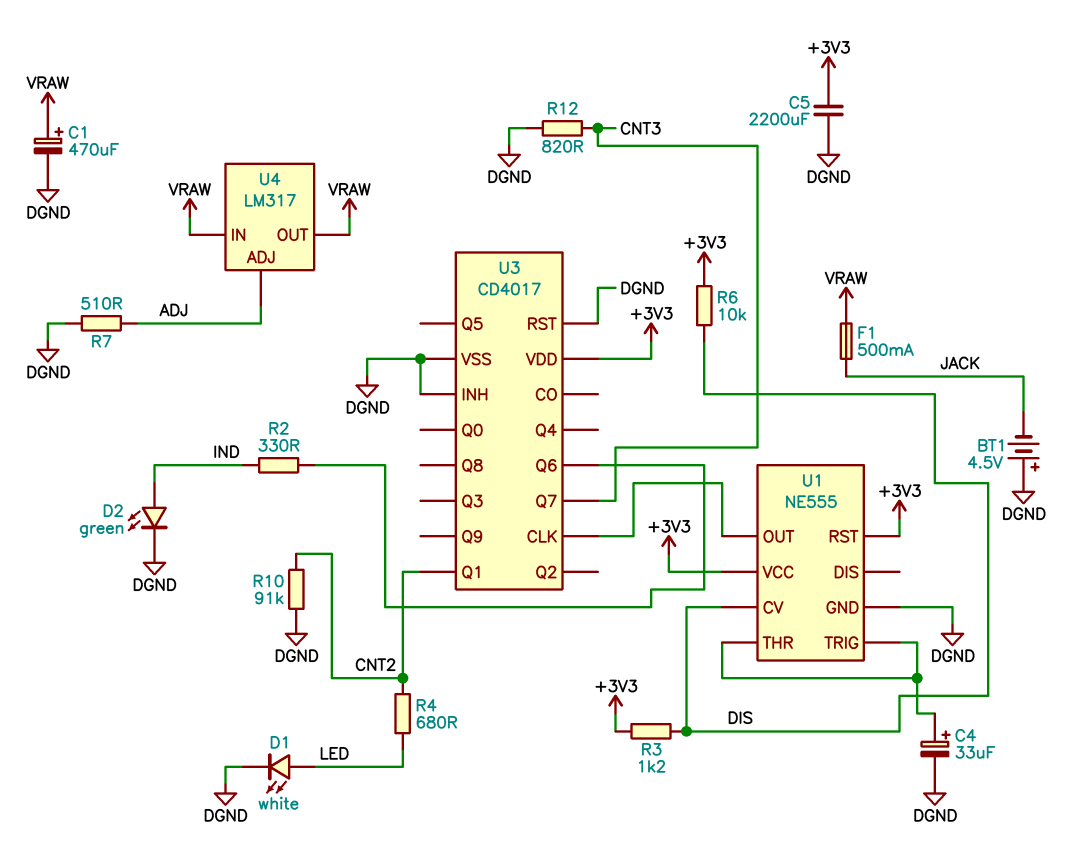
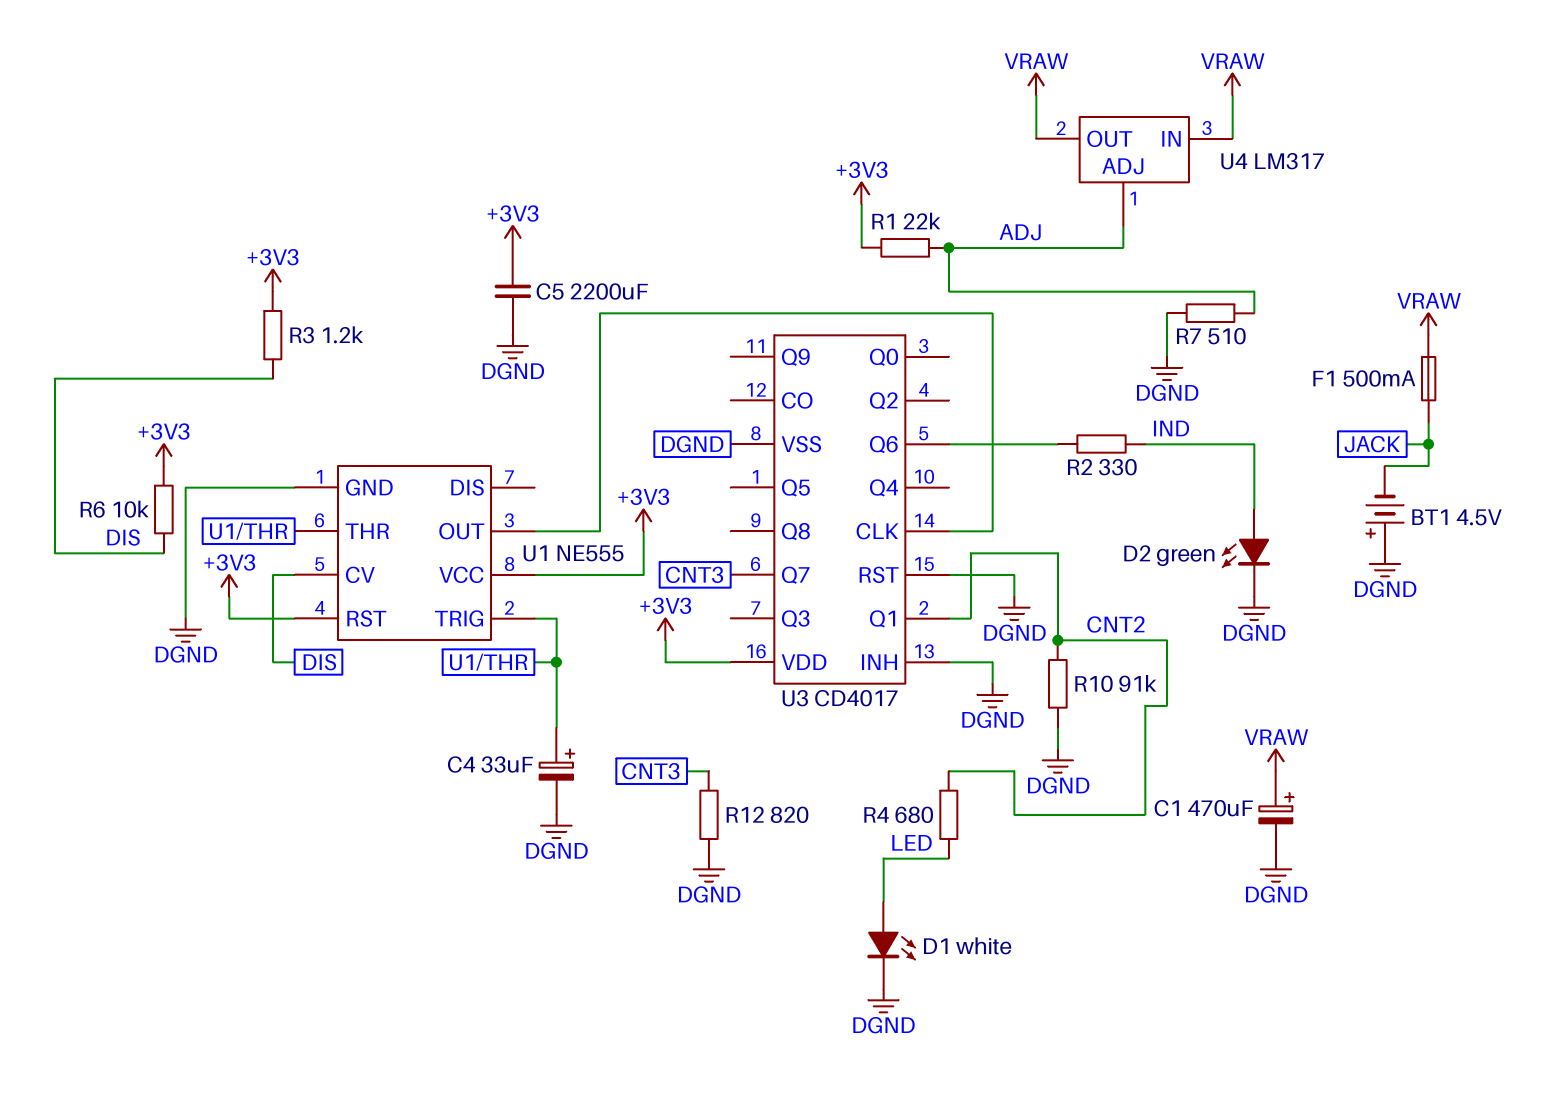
R1: none -> 22k (+3V3, ADJ)

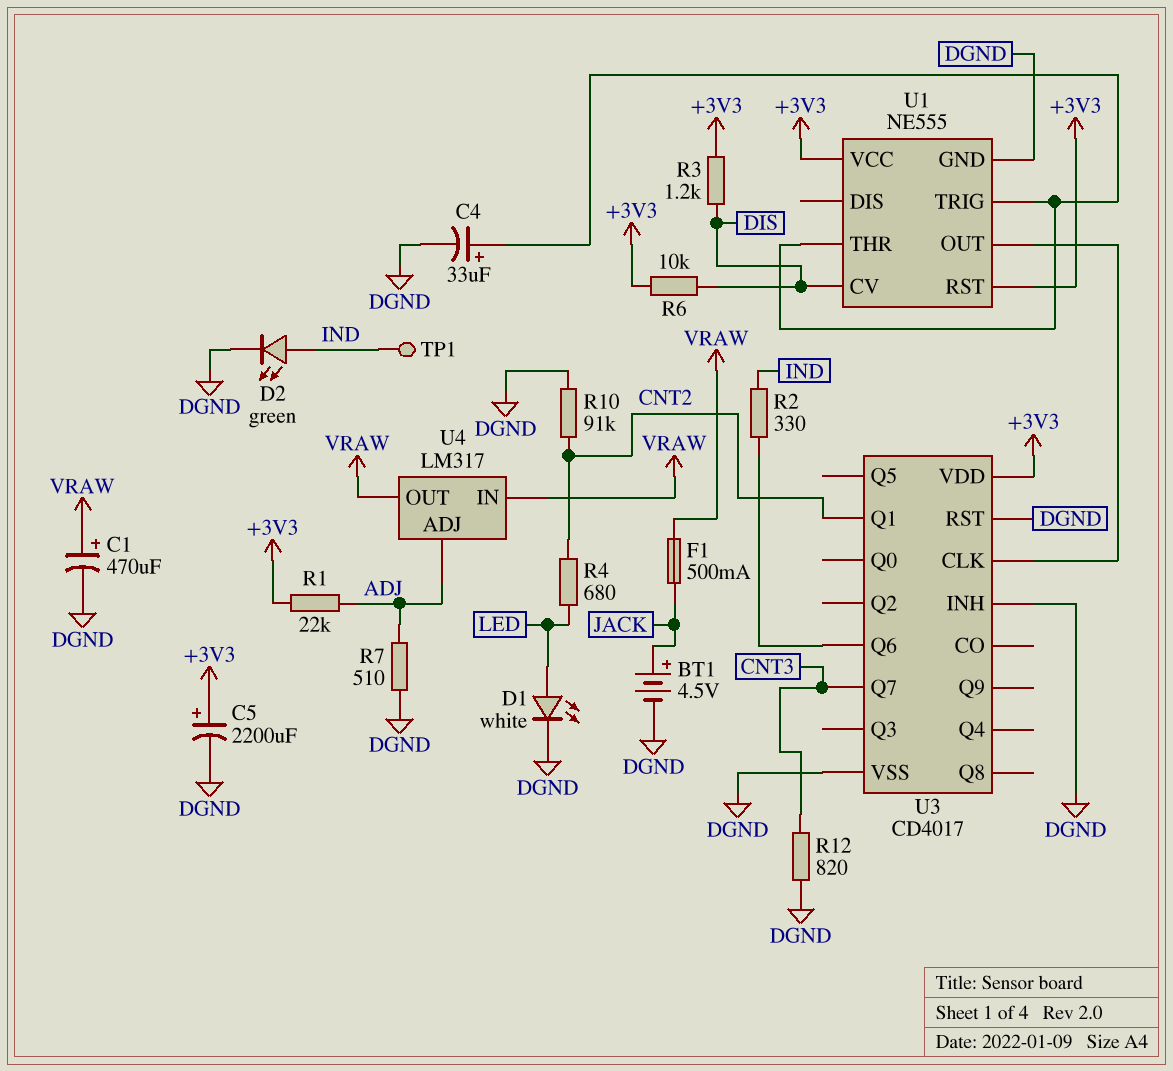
BT1: 4.5V (plus DGND, minus JACK) -> 4.5V (plus JACK, minus DGND)
C5: 2200uF (+3V3, DGND) -> 2200uF (plus +3V3, minus DGND)
TP1: none -> test point (IND)

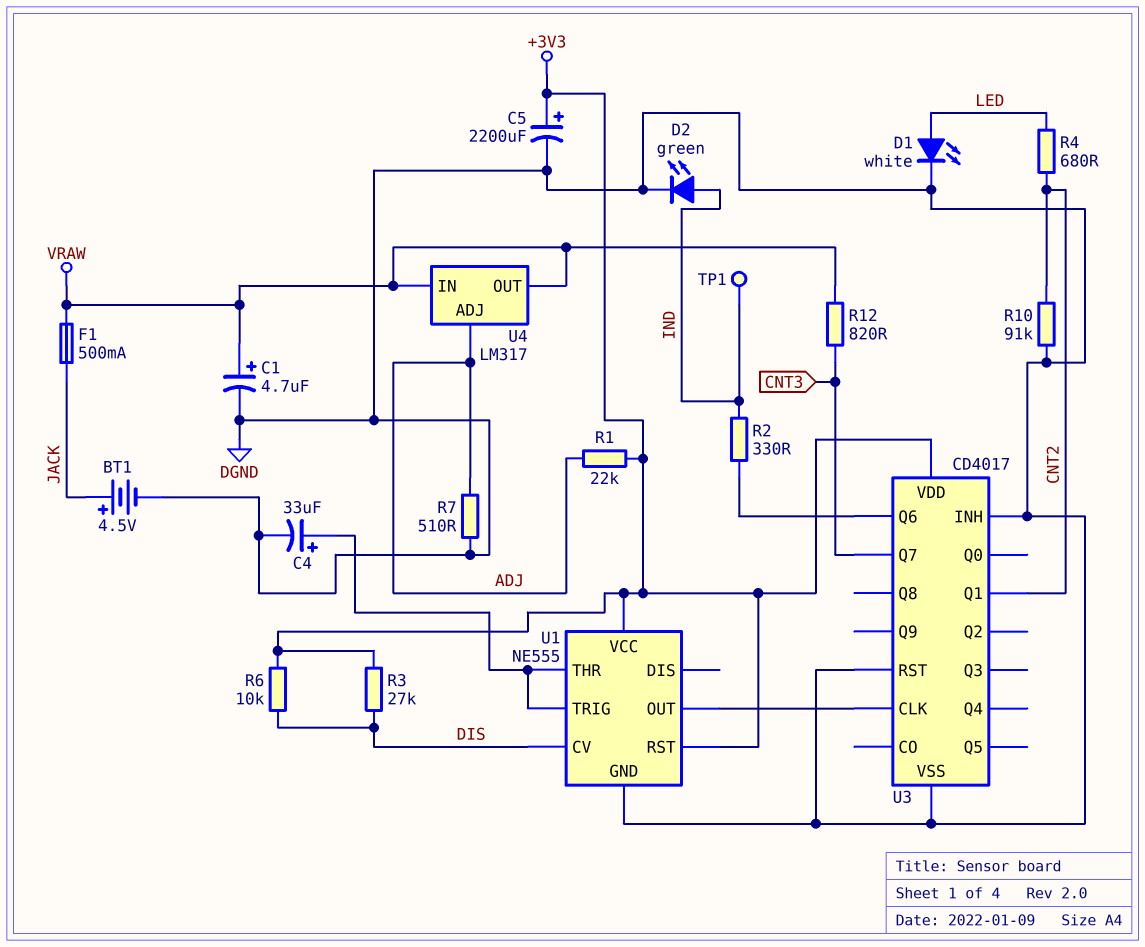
C1: 470uF (plus VRAW, minus DGND) -> 4.7uF (plus VRAW, minus DGND)
R3: 1.2k (+3V3, DIS) -> 27k (+3V3, DIS)
R12: 820 (CNT3, DGND) -> 820 (CNT3, VRAW)

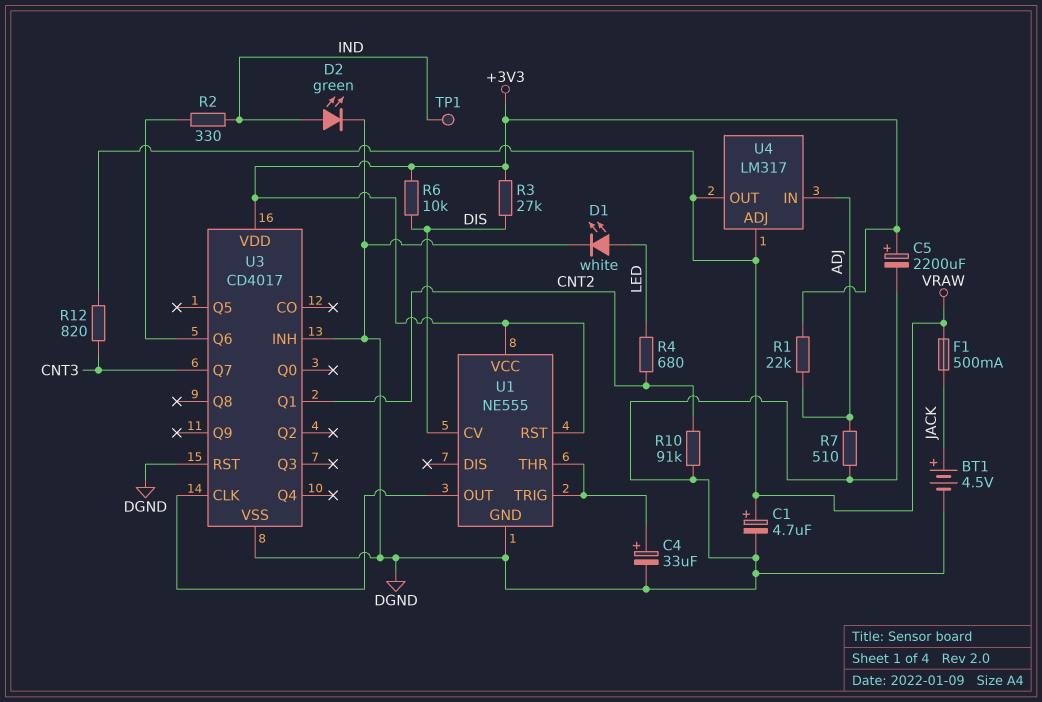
U4 pin ADJ: ADJ -> VRAW
U4 pin IN: VRAW -> ADJ

